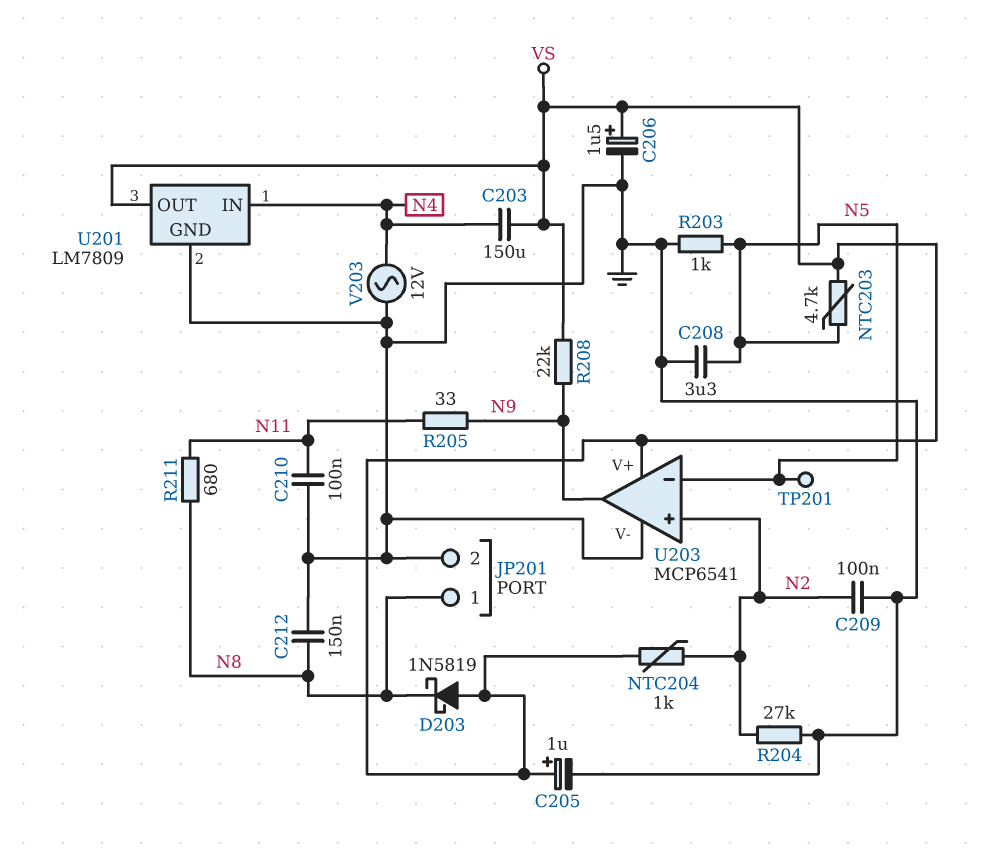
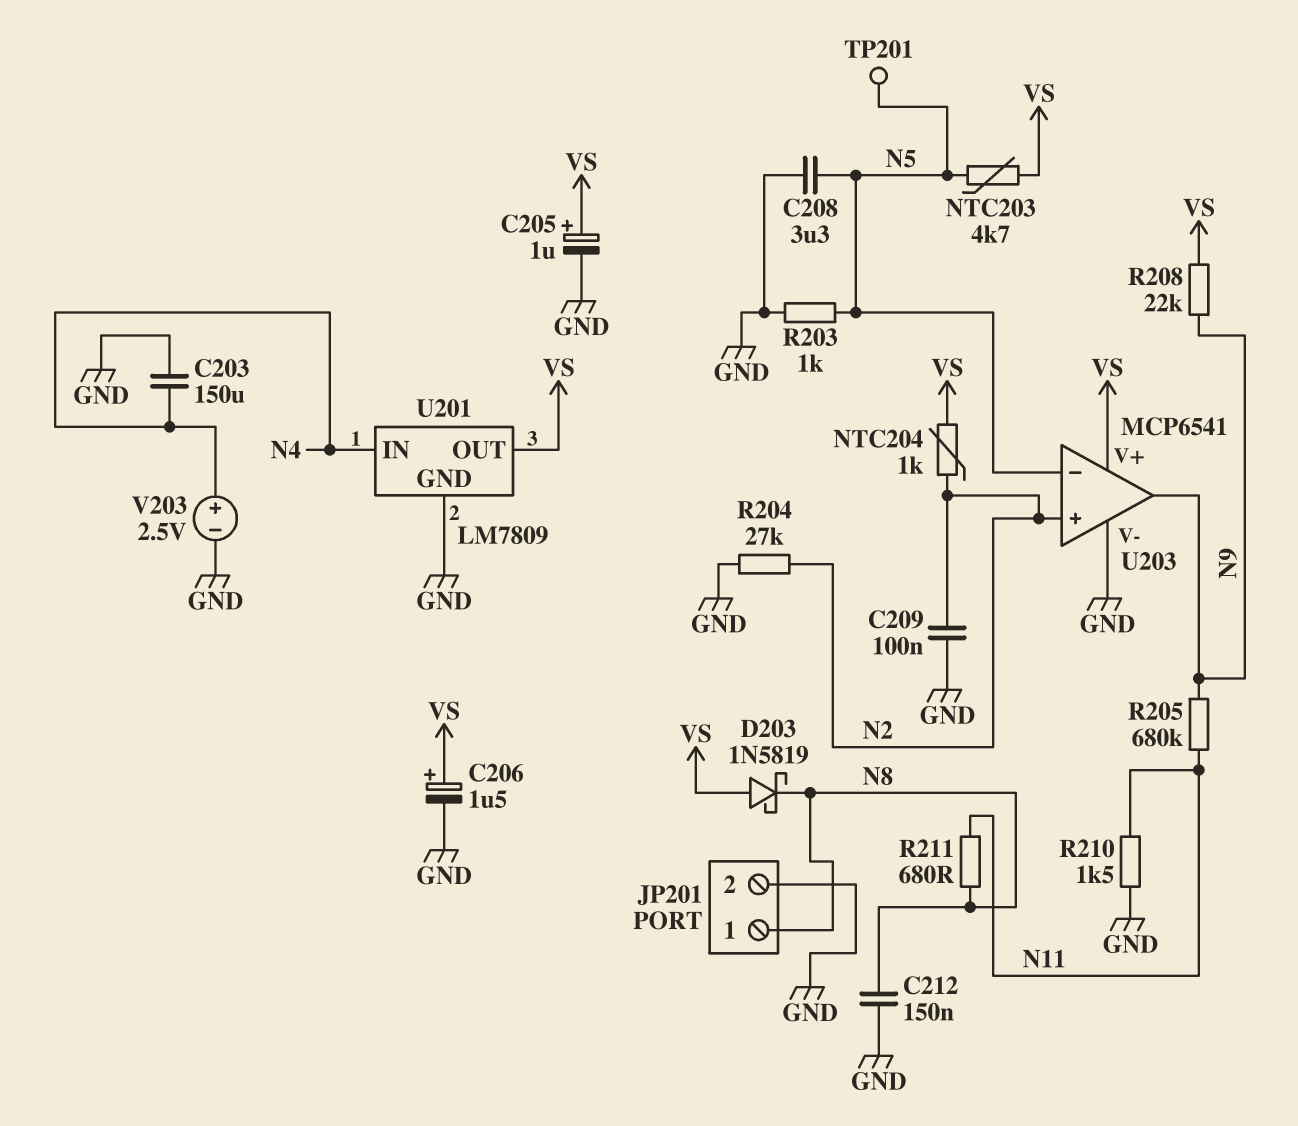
C203: 150uF (N4, VS) -> 150uF (GND, N4)
C210: 100nF (GND, N11) -> none
R205: 33 (N9, N11) -> 680k (N9, N11)
R210: none -> 1.5k (GND, N11)
V203: AC 12V (GND, N4) -> 2.5V (plus N4, minus GND)

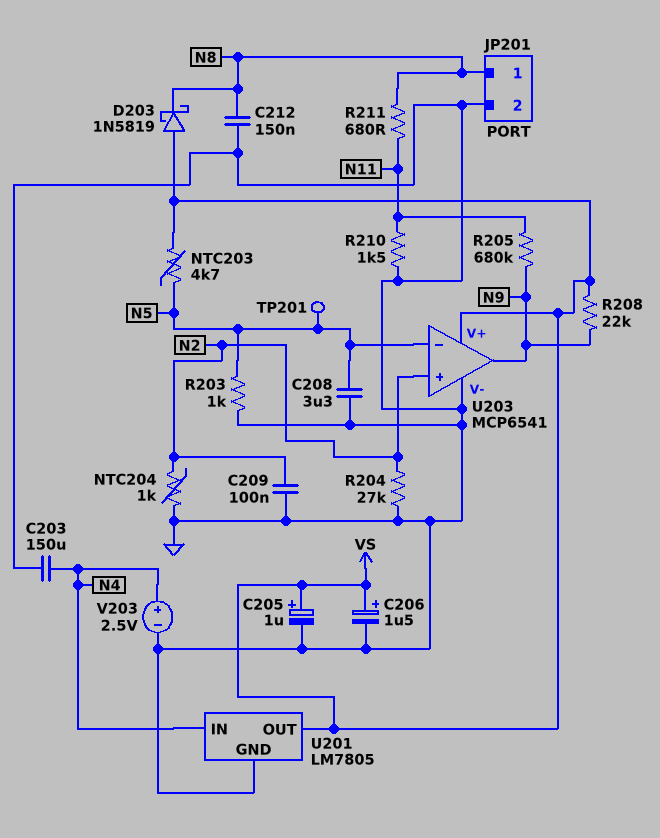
NTC204: 1k (N2, VS) -> 1k (GND, N2)
U201: LM7809 -> LM7805

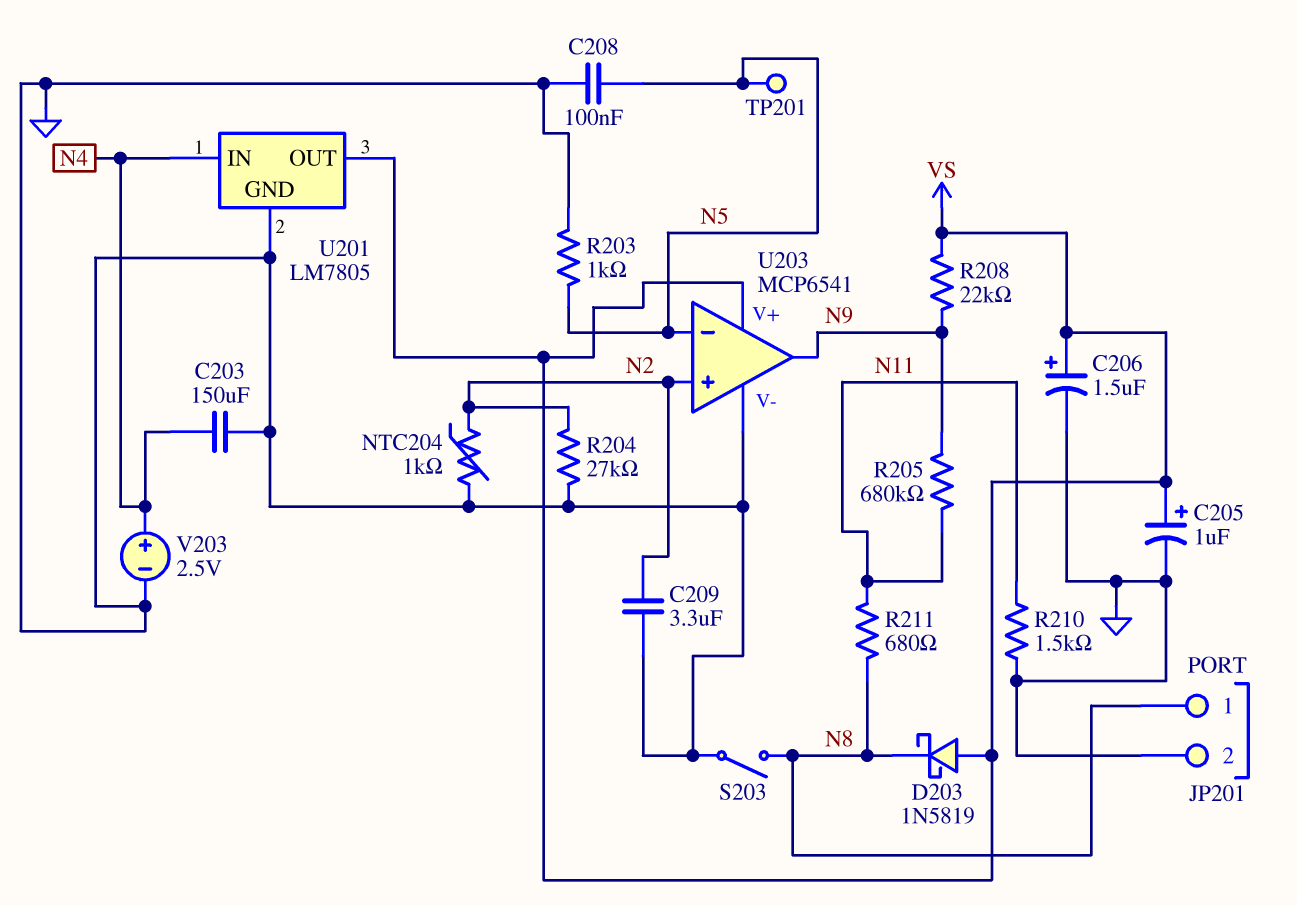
C208: 3.3uF (GND, N5) -> 100nF (GND, N5)
C209: 100nF (GND, N2) -> 3.3uF (GND, N2)
C212: 150nF (GND, N8) -> none
NTC203: 4.7k (N5, VS) -> none
S203: none -> switch (GND, N8)

